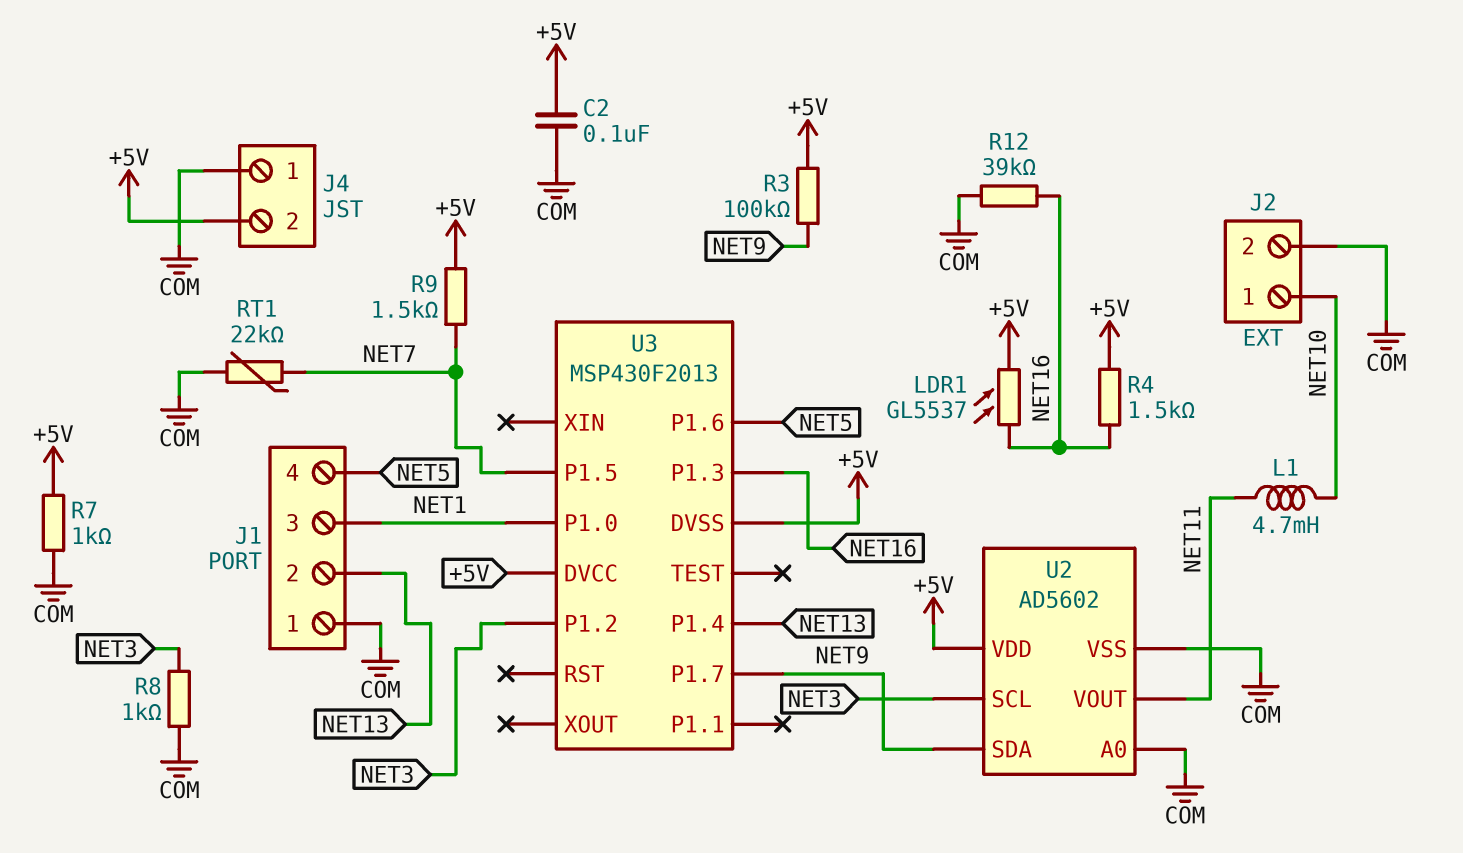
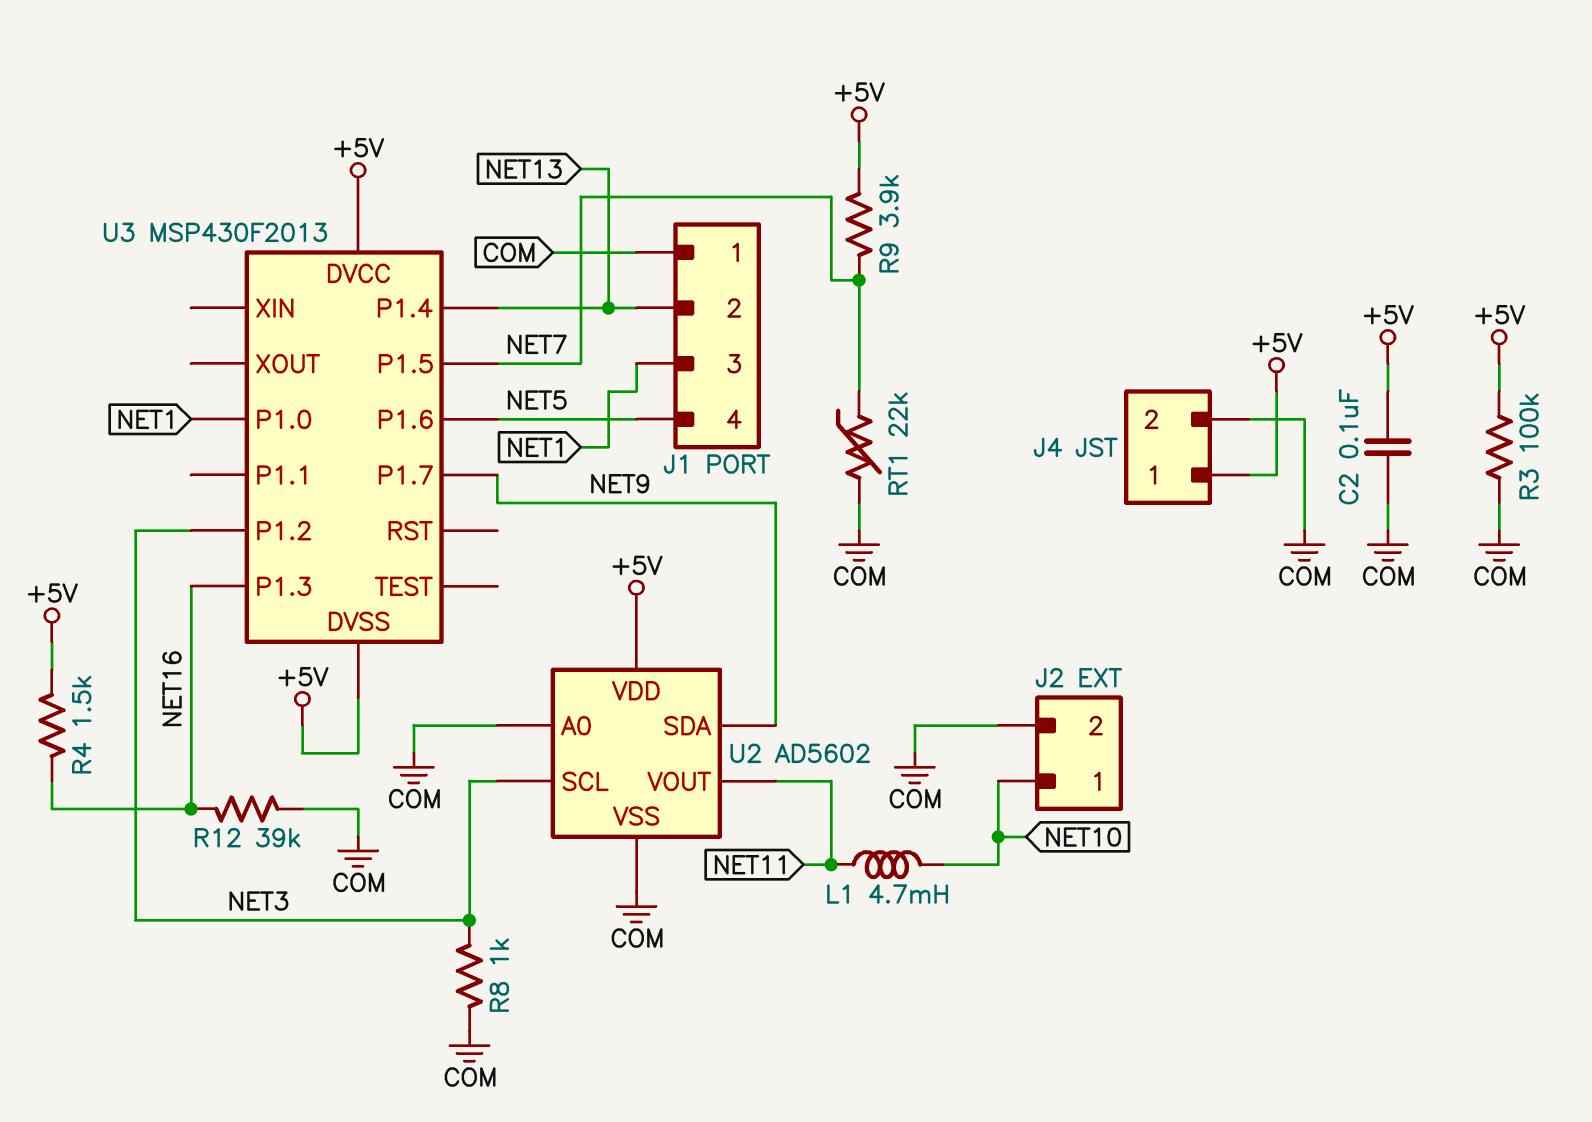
J4 pin 1: COM -> +5V
J4 pin 2: +5V -> COM
LDR1: GL5537 (+5V, NET16) -> none
R3: 100k (+5V, NET9) -> 100k (+5V, COM)
R7: 1k (+5V, COM) -> none
R9: 1.5k (+5V, NET7) -> 3.9k (+5V, NET7)

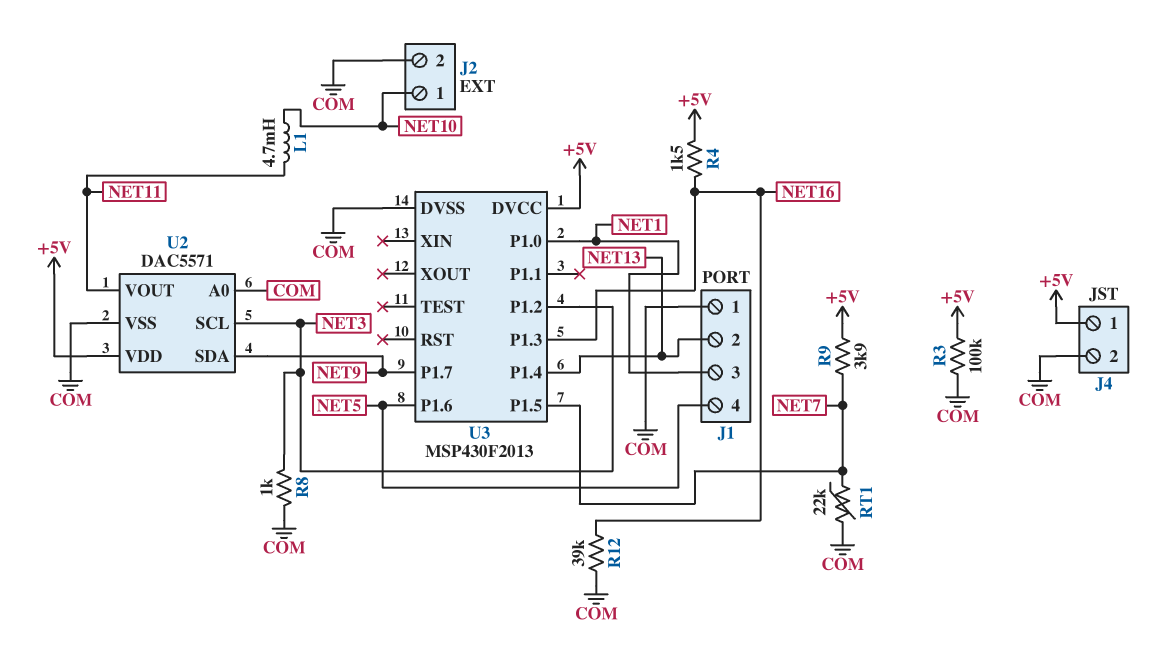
C2: 100nF (+5V, COM) -> none
U2: AD5602 -> DAC5571
U3 pin DVSS: +5V -> COM

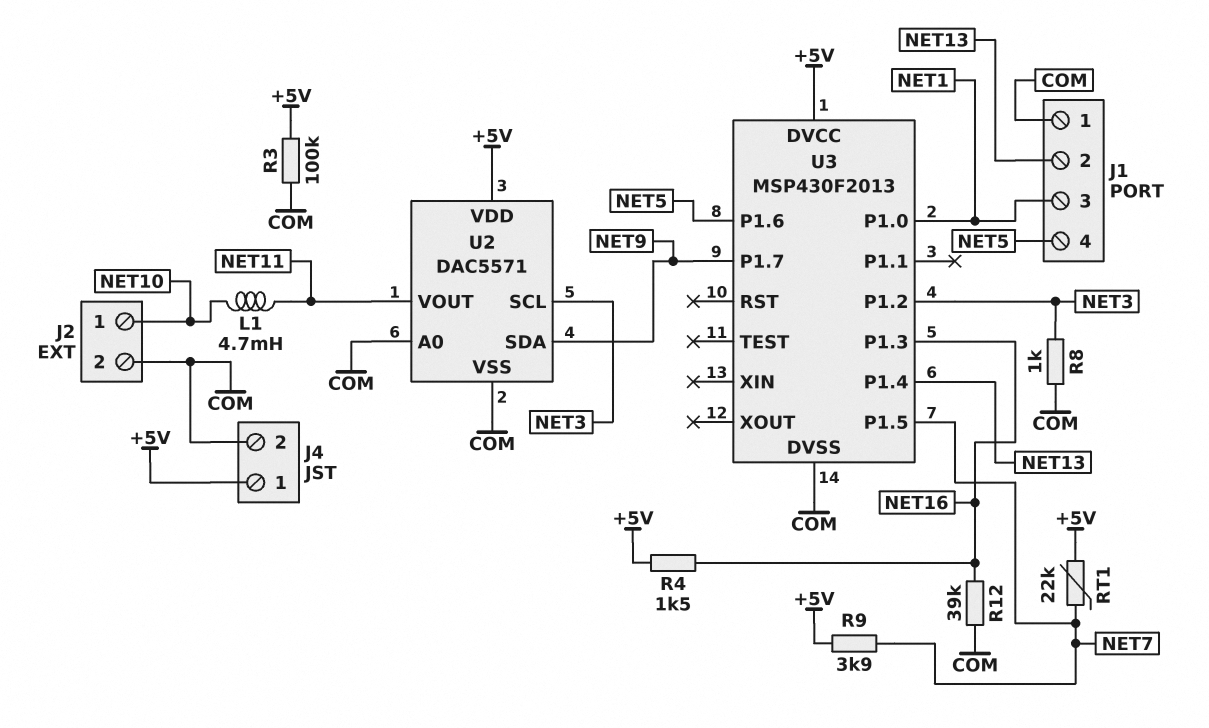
RT1: 22k (COM, NET7) -> 22k (+5V, NET7)

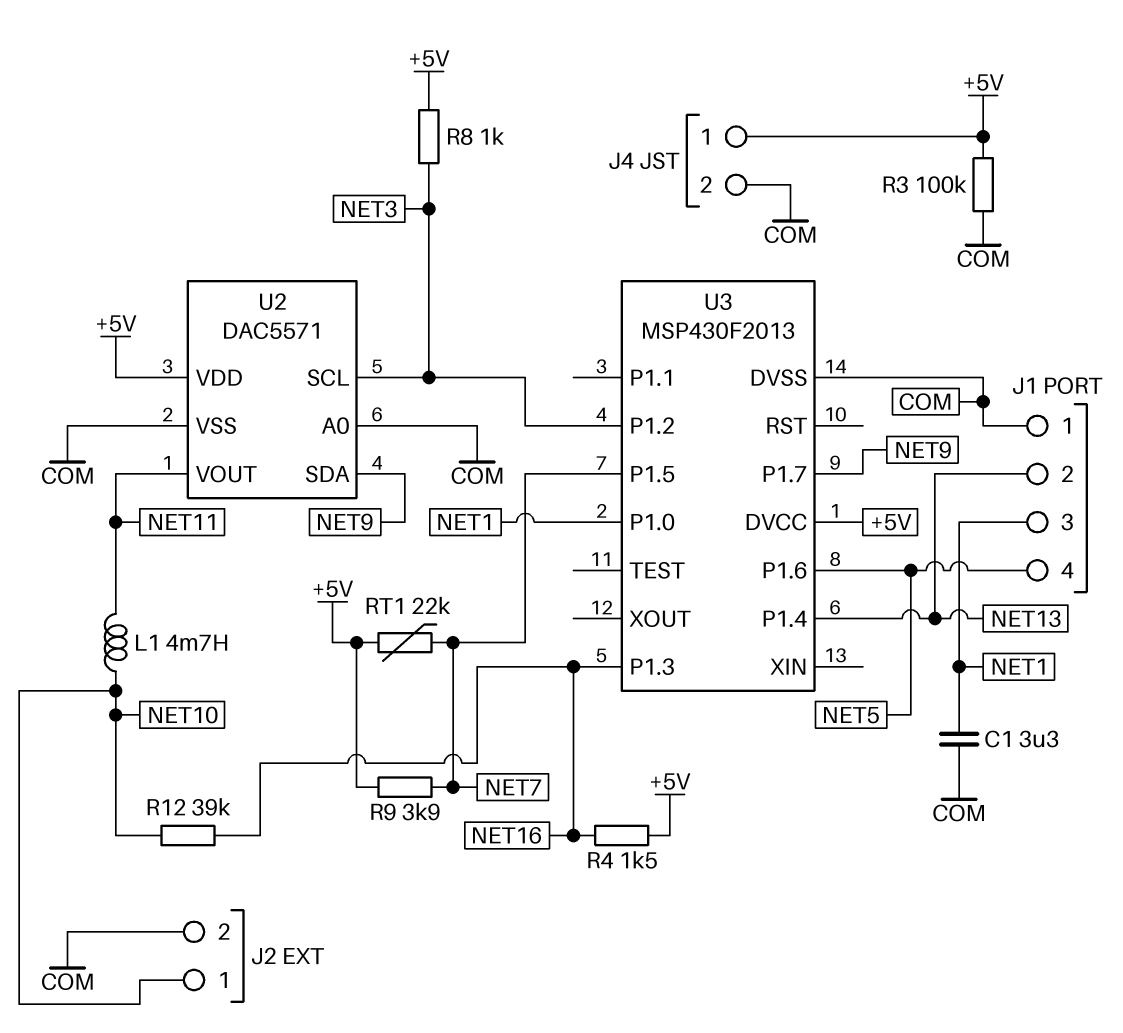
C1: none -> 3.3uF (COM, NET1)
R8: 1k (COM, NET3) -> 1k (+5V, NET3)
R12: 39k (COM, NET16) -> 39k (NET10, NET16)

